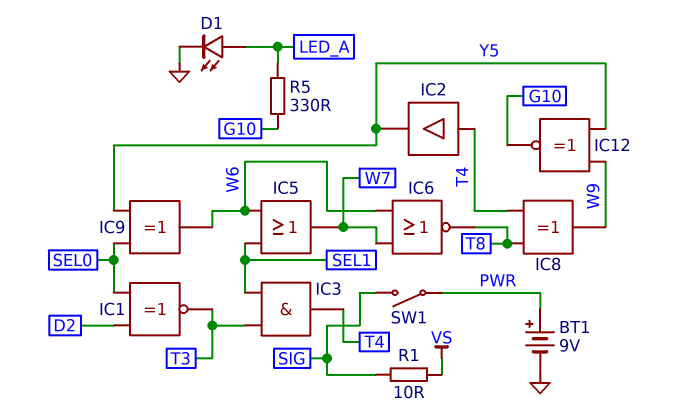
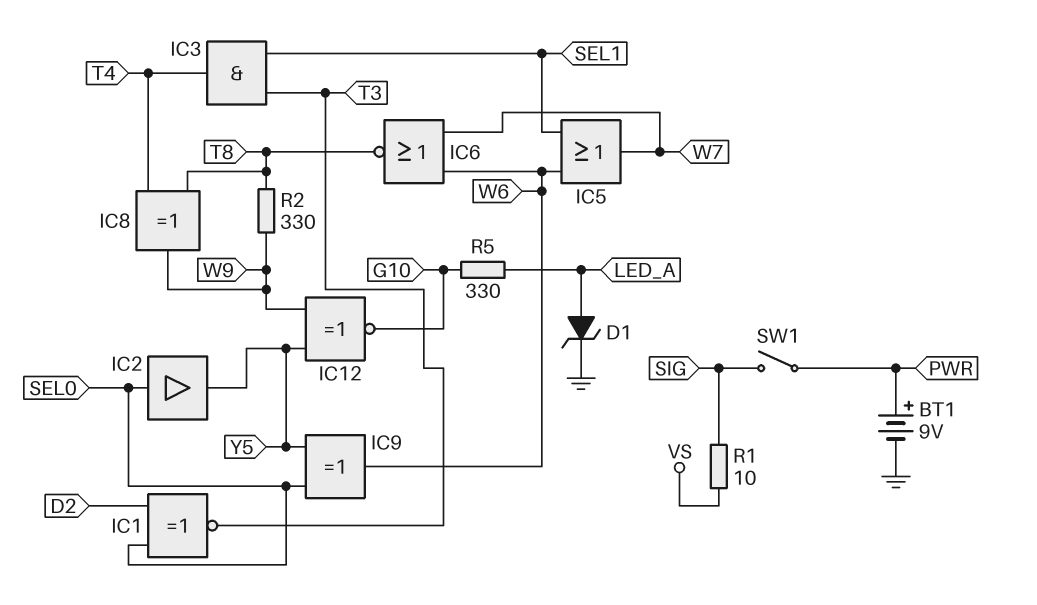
D1: LED (A LED_A, K GND) -> zener (A LED_A, K GND)
IC2: buffer (in T4, out Y5) -> buffer (in SEL0, out Y5)
R2: none -> 330 (T8, W9)

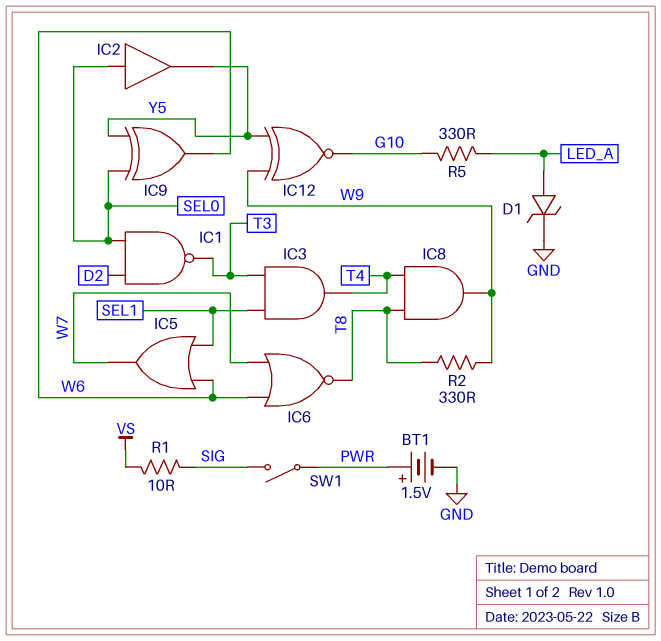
BT1: 9V (plus PWR, minus GND) -> 1.5V (plus PWR, minus GND)
IC1: XNOR (in D2, in SEL0, out T3) -> NAND (in D2, in SEL0, out T3)
IC8: XOR (in T4, in T8, out W9) -> AND (in T4, in T8, out W9)

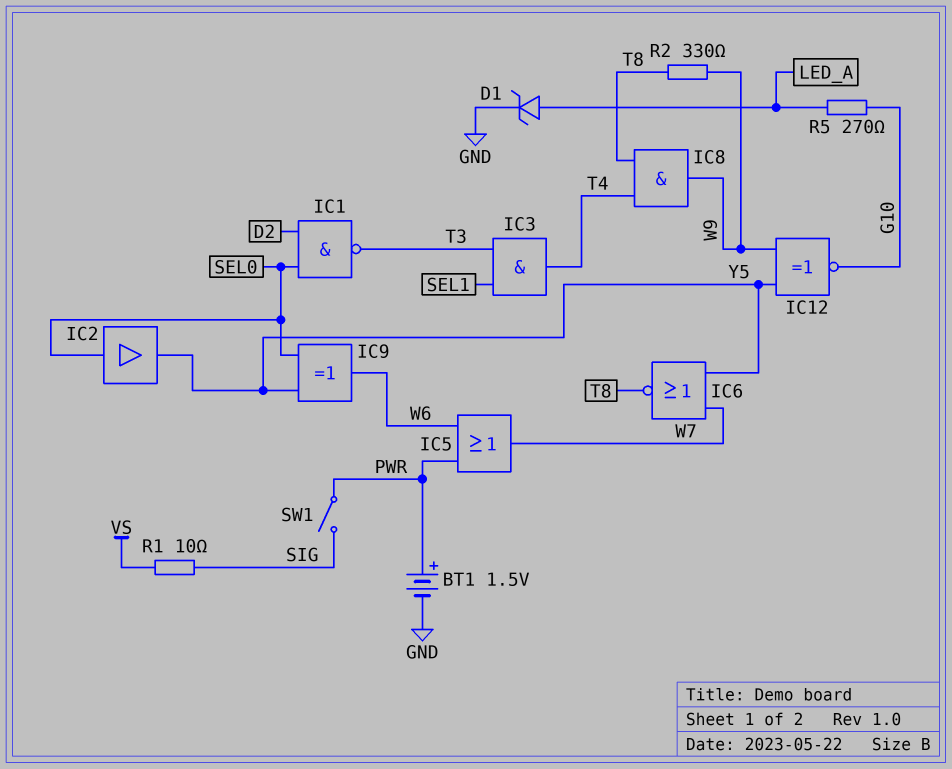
IC5: OR (in SEL1, in W6, out W7) -> OR (in PWR, in W6, out W7)
IC6: NOR (in W6, in W7, out T8) -> NOR (in W7, in Y5, out T8)
R5: 330 (G10, LED_A) -> 270 (G10, LED_A)

